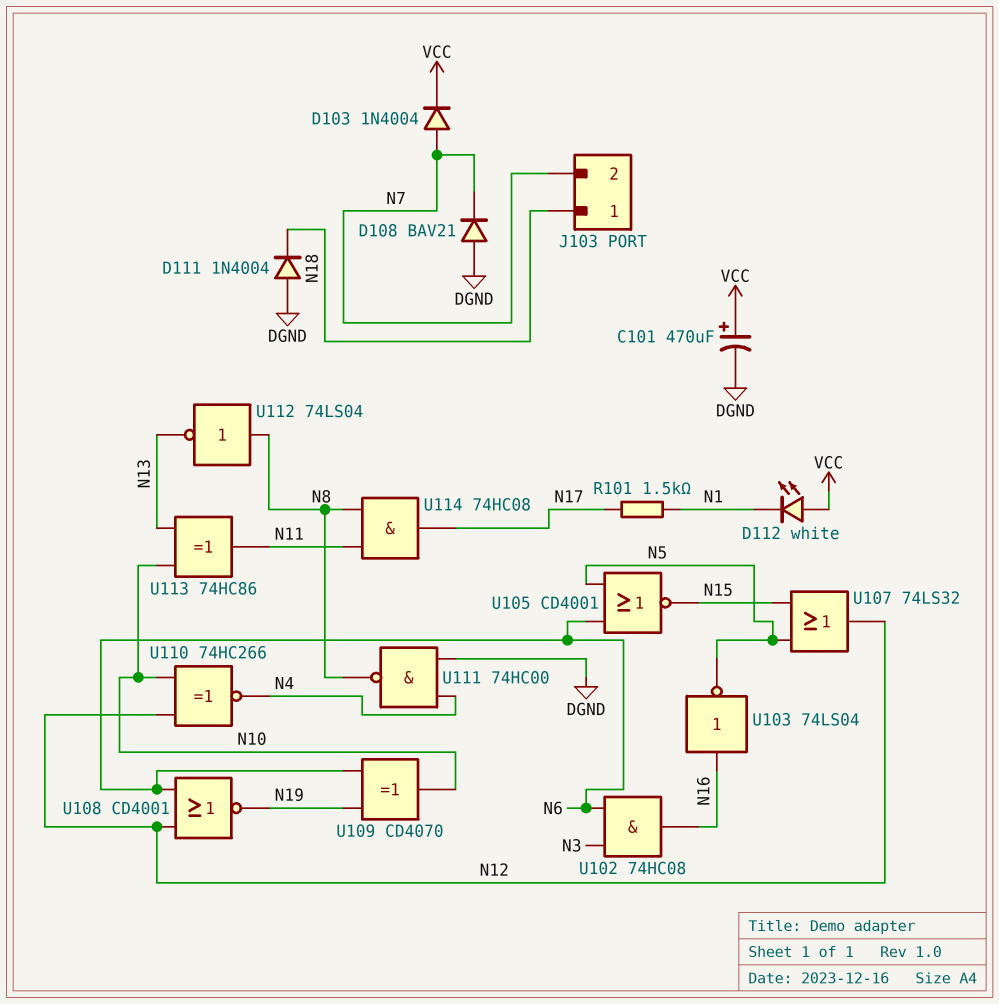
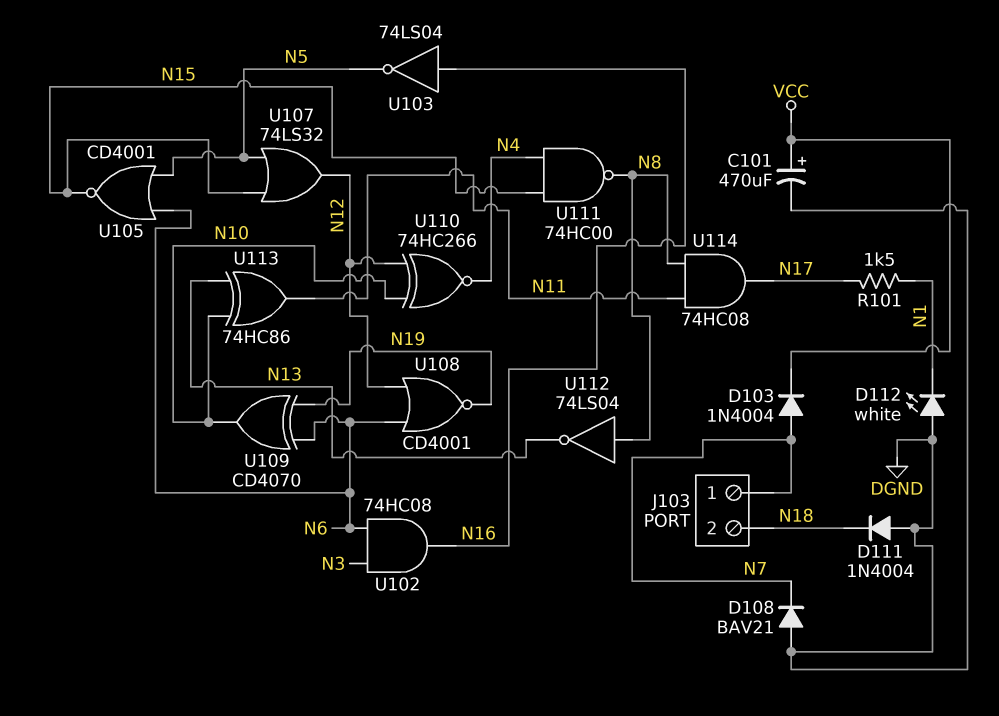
D112: LED white (A VCC, K N1) -> LED white (A DGND, K N1)
J103 pin 1: N18 -> N7
J103 pin 2: N7 -> N18
U111: NAND 74HC00 (in DGND, in N4, out N8) -> NAND 74HC00 (in N4, in N15, out N8)

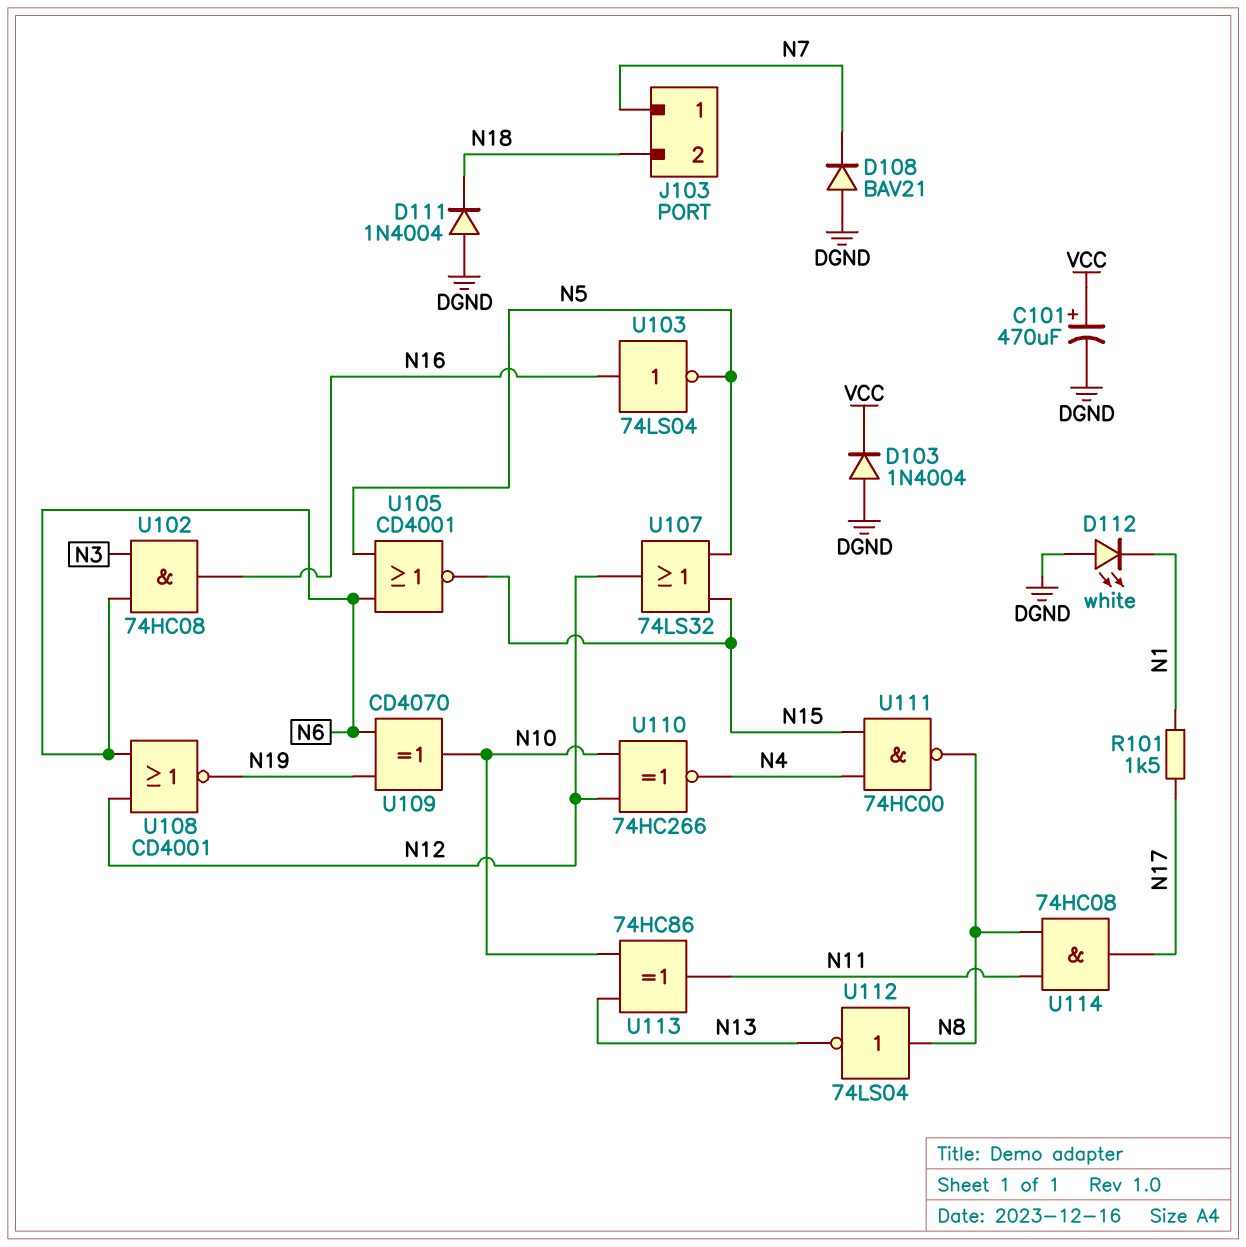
D103: diode 1N4004 (A N7, K VCC) -> diode 1N4004 (A DGND, K VCC)

